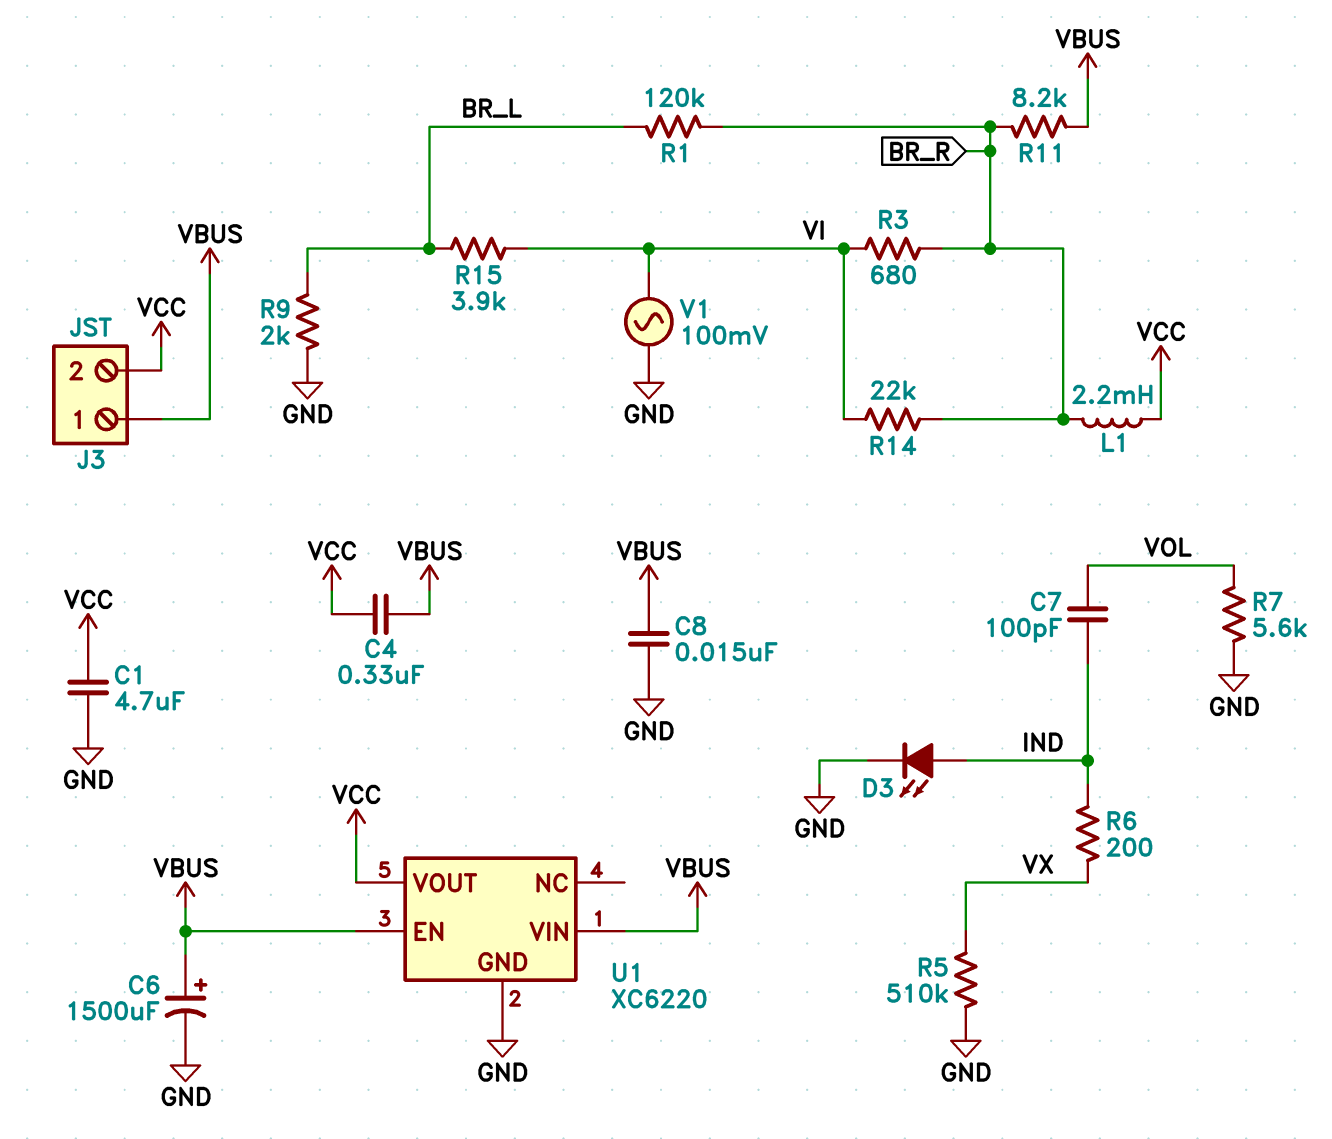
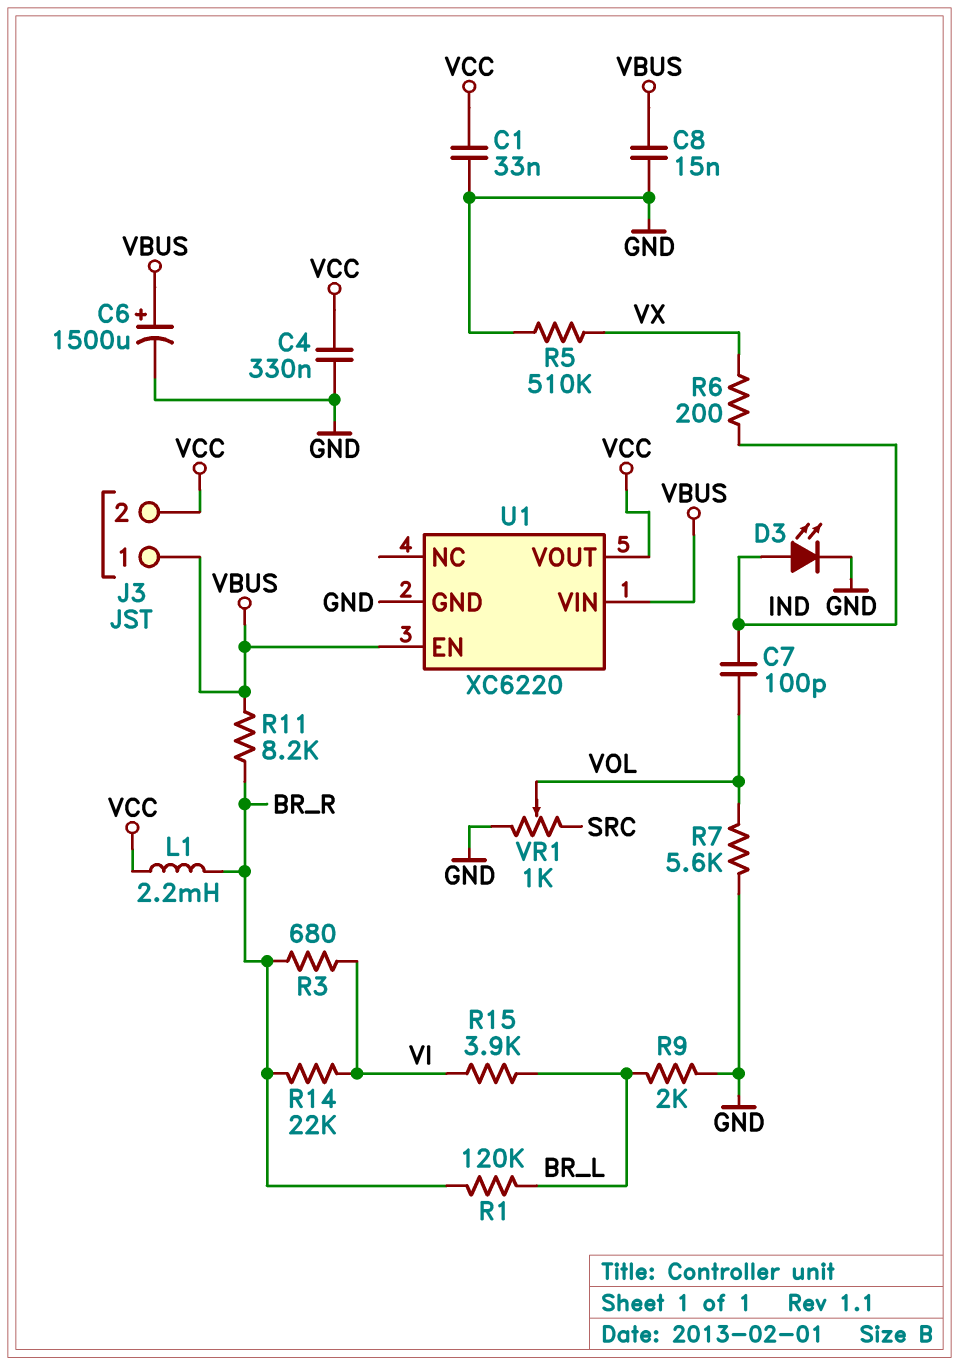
C1: 4.7uF (GND, VCC) -> 33nF (GND, VCC)
C4: 330nF (VBUS, VCC) -> 330nF (GND, VCC)
V1: AC 100mV (GND, VI) -> none
VR1: none -> 1k (GND, SRC, wiper VOL)

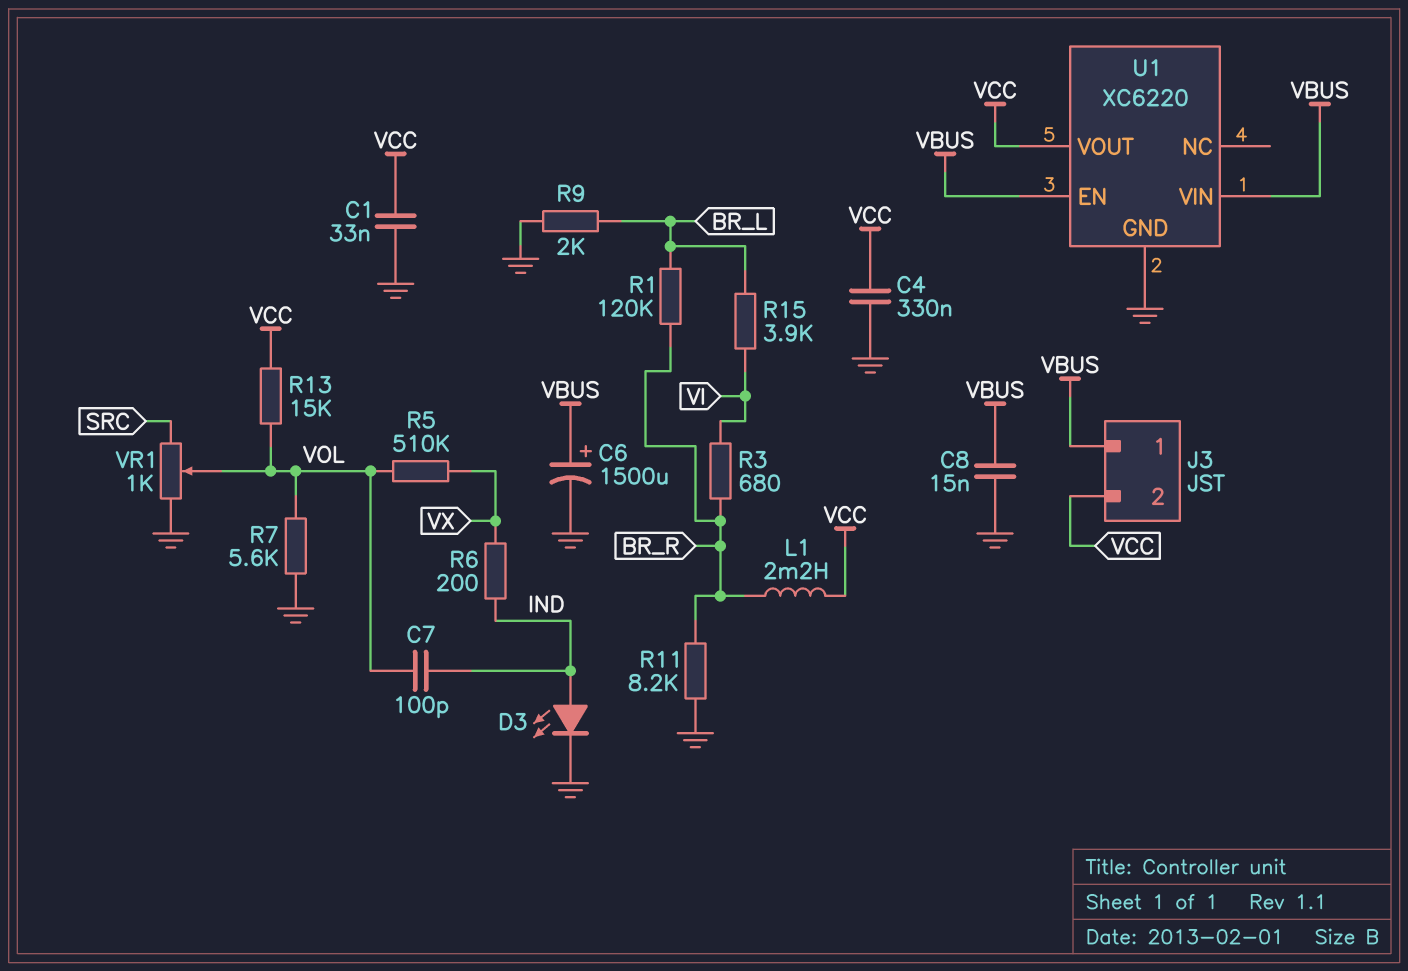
R5: 510k (GND, VX) -> 510k (VOL, VX)
R11: 8.2k (BR_R, VBUS) -> 8.2k (BR_R, GND)
R13: none -> 15k (VCC, VOL)
R14: 22k (BR_R, VI) -> none

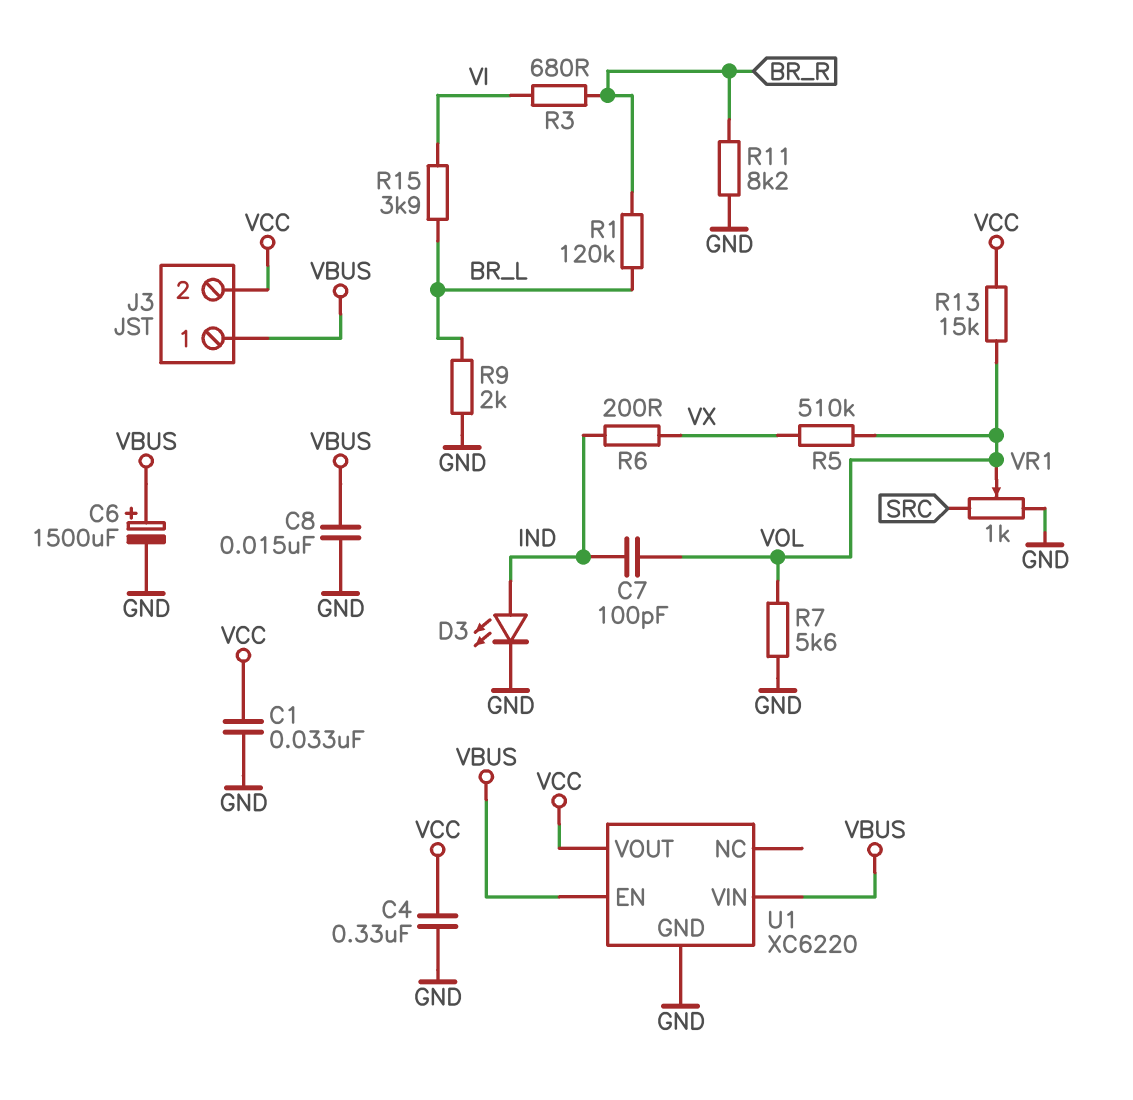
L1: 2.2mH (BR_R, VCC) -> none

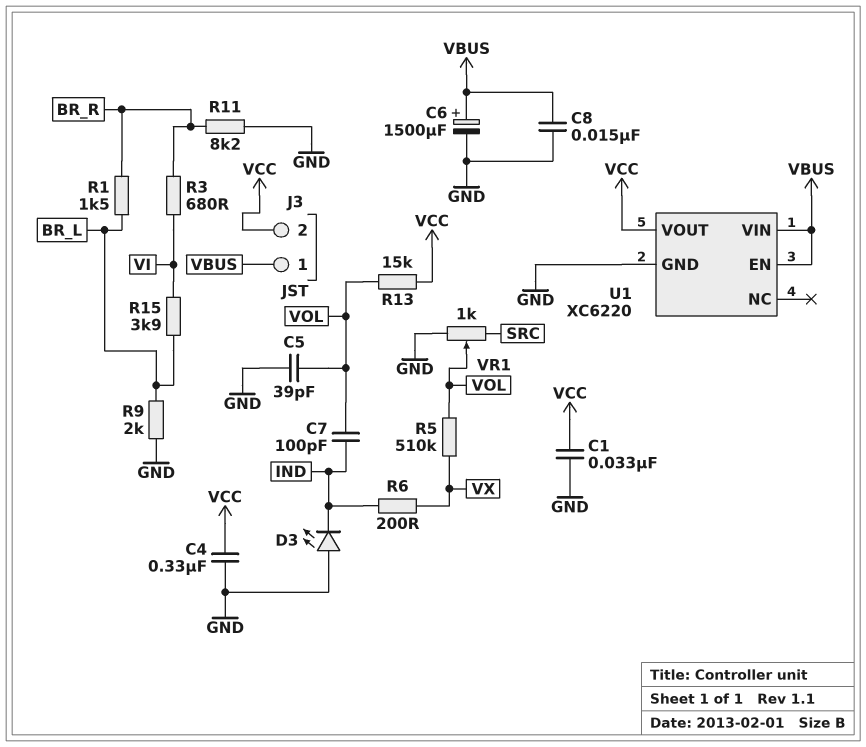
C5: none -> 39pF (GND, VOL)
D3: LED (A IND, K GND) -> LED (A GND, K IND)
R1: 120k (BR_L, BR_R) -> 1.5k (BR_L, BR_R)
R7: 5.6k (GND, VOL) -> none

